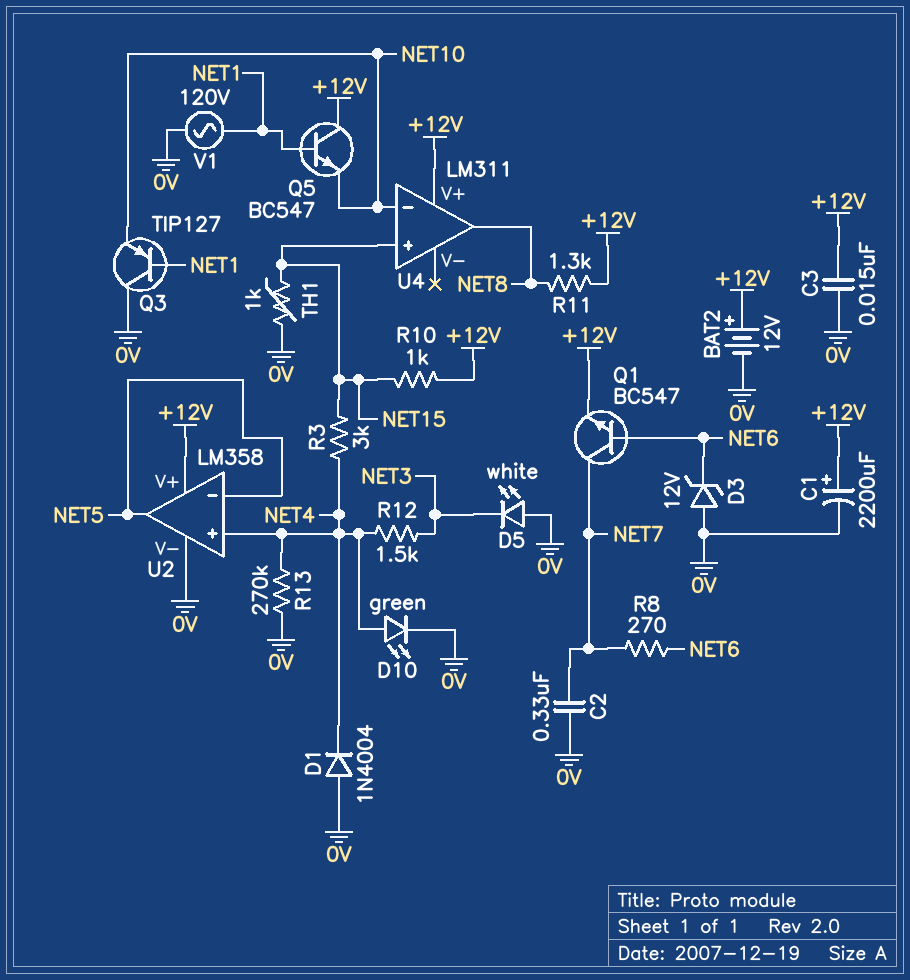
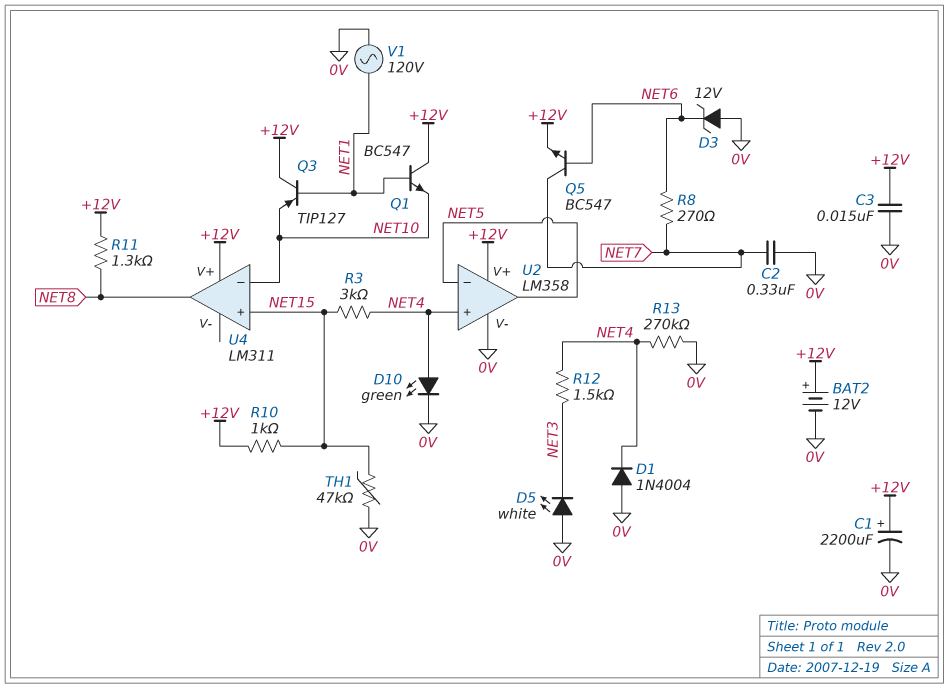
Q1: NPN BC547 (B NET6, C NET7, E +12V) -> NPN BC547 (B NET1, C +12V, E NET10)
Q3: PNP TIP127 (B NET1, C 0V, E NET10) -> PNP TIP127 (B NET1, C +12V, E NET10)
Q5: NPN BC547 (B NET1, C +12V, E NET10) -> NPN BC547 (B NET6, C NET7, E +12V)
TH1: 1k (0V, NET15) -> 47k (0V, NET15)

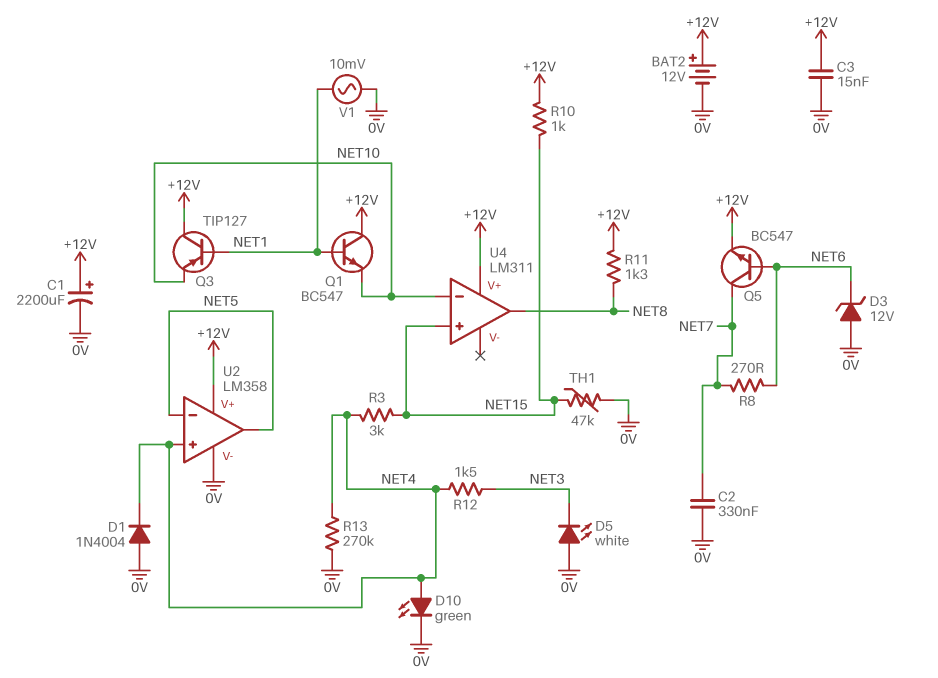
V1: AC 120V (0V, NET1) -> AC 10mV (0V, NET1)

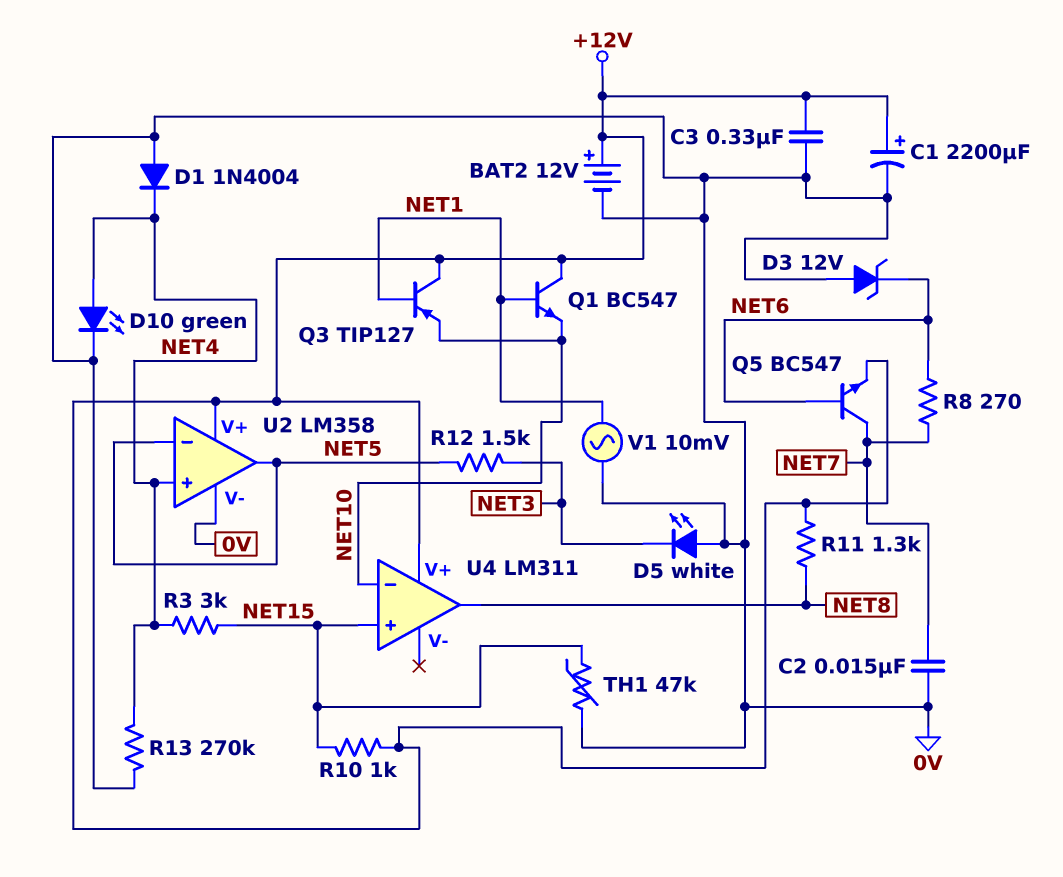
C2: 330nF (0V, NET7) -> 15nF (0V, NET7)
C3: 15nF (+12V, 0V) -> 330nF (+12V, 0V)
R12: 1.5k (NET3, NET4) -> 1.5k (NET3, NET5)

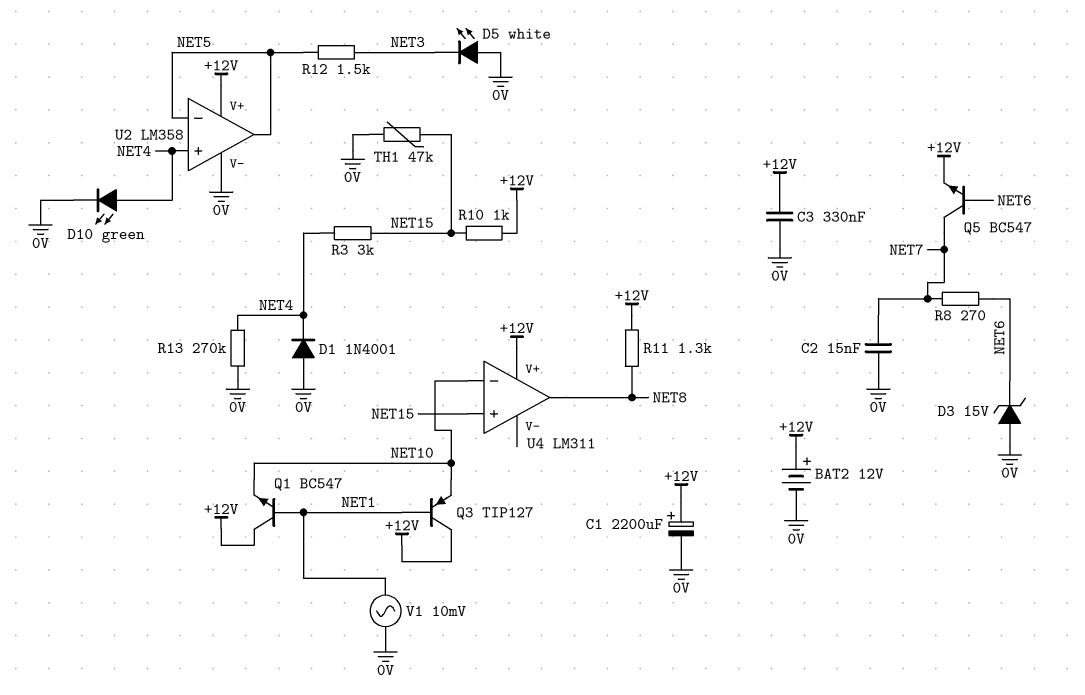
D1: diode 1N4004 (A 0V, K NET4) -> diode 1N4001 (A 0V, K NET4)
D3: zener 12V (A 0V, K NET6) -> zener 15V (A 0V, K NET6)

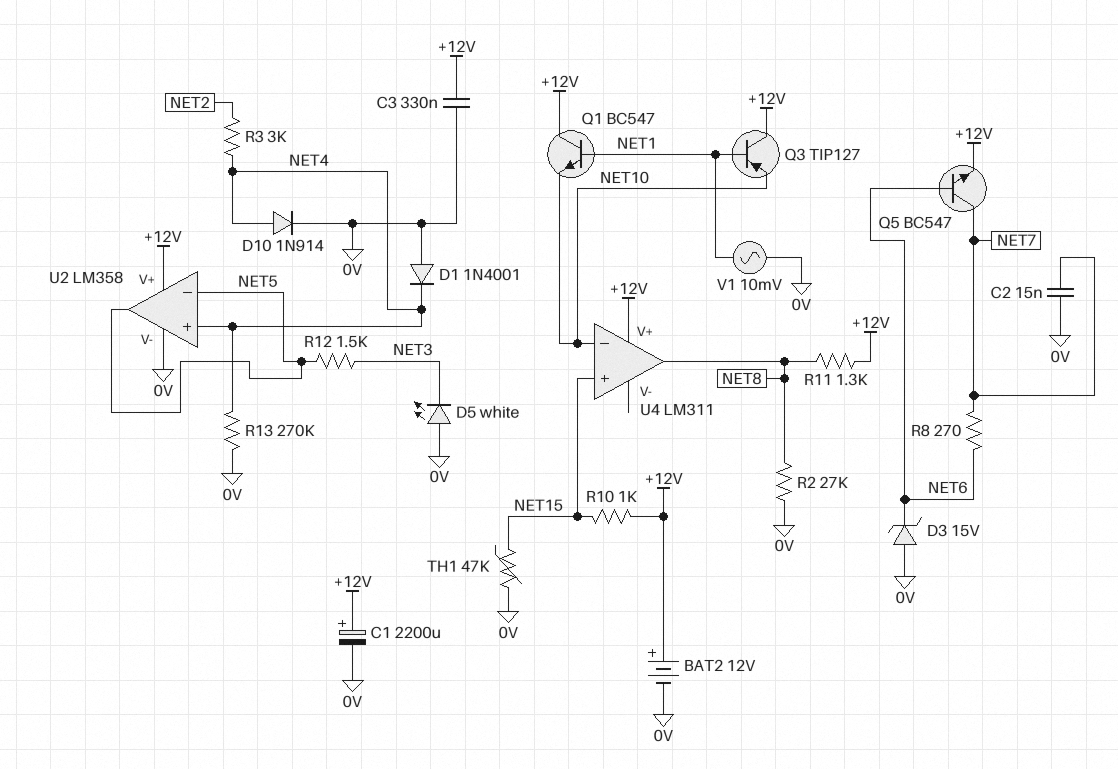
D10: LED green (A NET4, K 0V) -> diode 1N914 (A NET4, K 0V)
R2: none -> 27k (0V, NET8)
R3: 3k (NET4, NET15) -> 3k (NET2, NET4)

